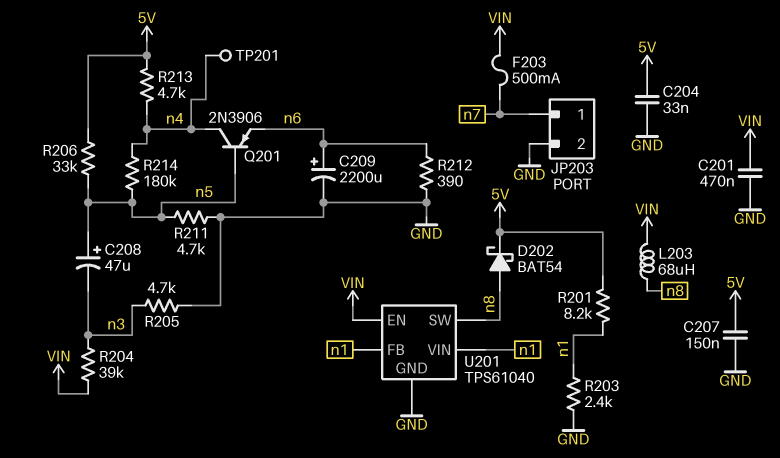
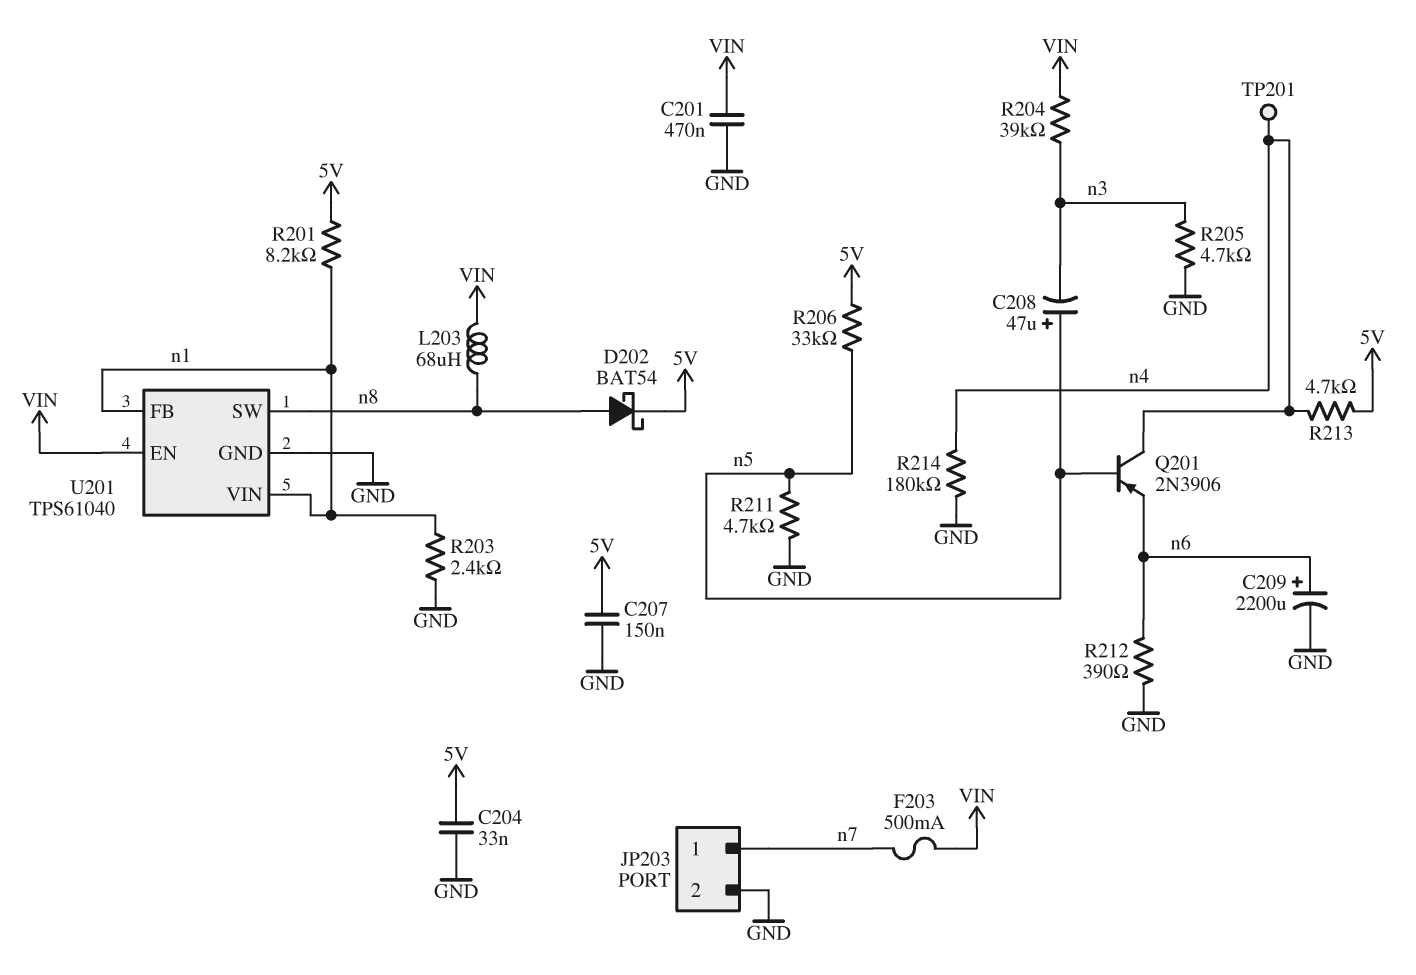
R214: 180k (n4, n5) -> 180k (GND, n4)

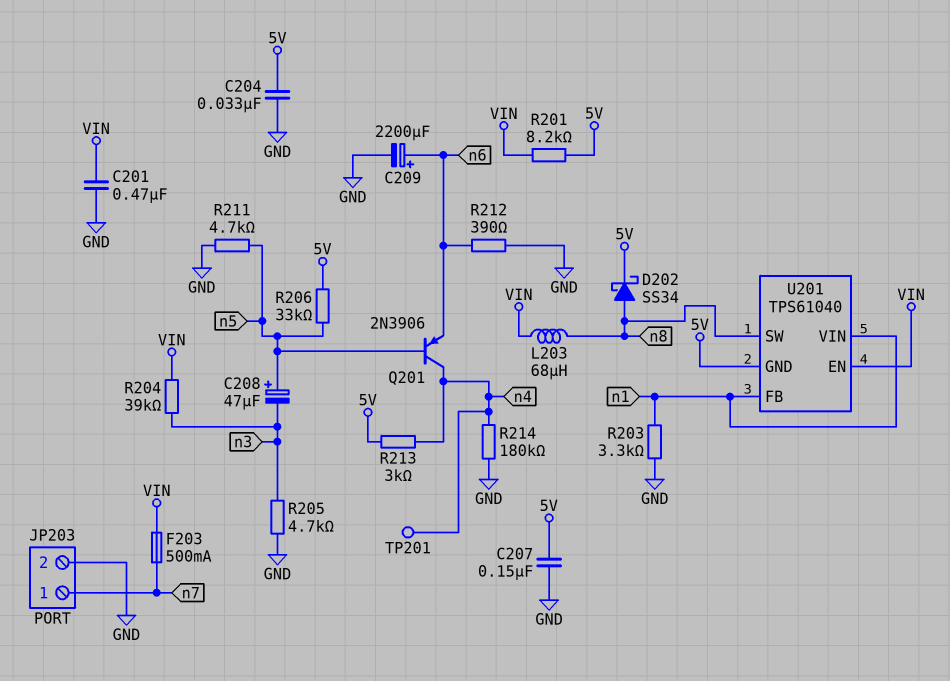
D202: schottky BAT54 (A n8, K 5V) -> schottky SS34 (A n8, K 5V)
R201: 8.2k (5V, n1) -> 8.2k (5V, VIN)
R203: 2.4k (GND, n1) -> 3.3k (GND, n1)
R213: 4.7k (5V, n4) -> 3k (5V, n4)
U201 pin GND: GND -> 5V

